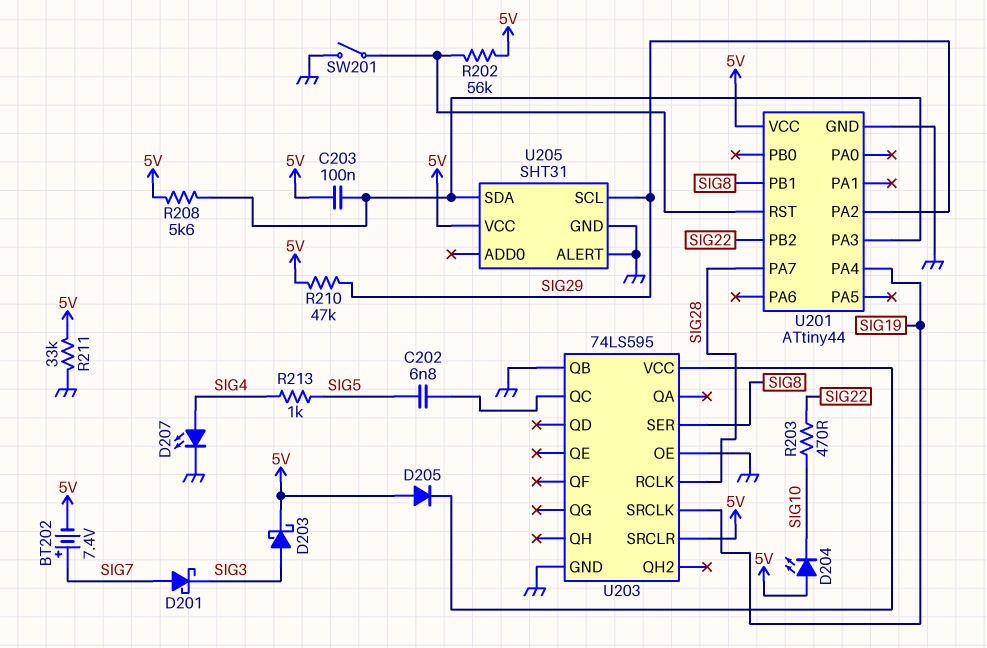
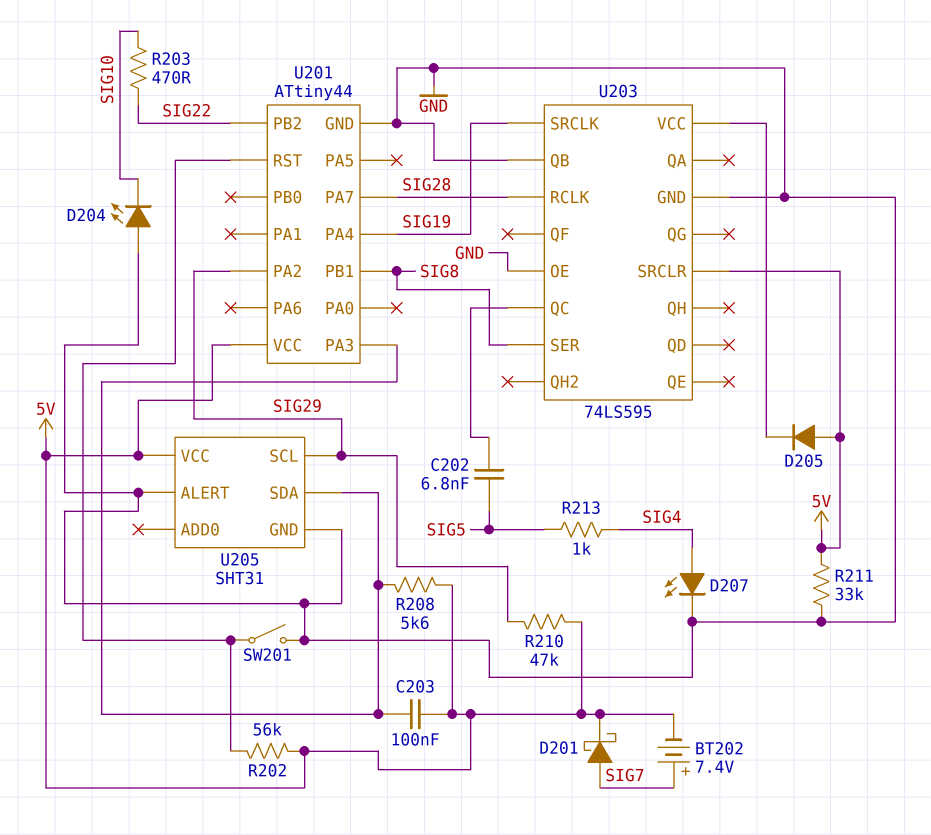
D201: schottky (A SIG7, K SIG3) -> schottky (A SIG7, K 5V)
D203: schottky (A SIG3, K 5V) -> none
D204: LED (A 5V, K SIG10) -> LED (A GND, K SIG10)

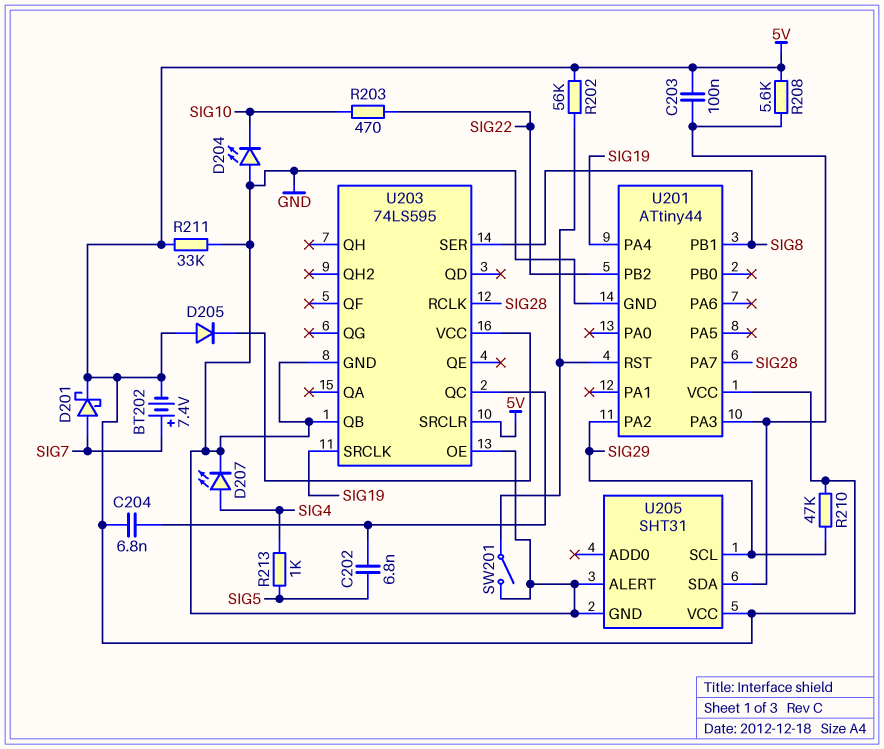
C204: none -> 6.8nF (5V, U203/QC)

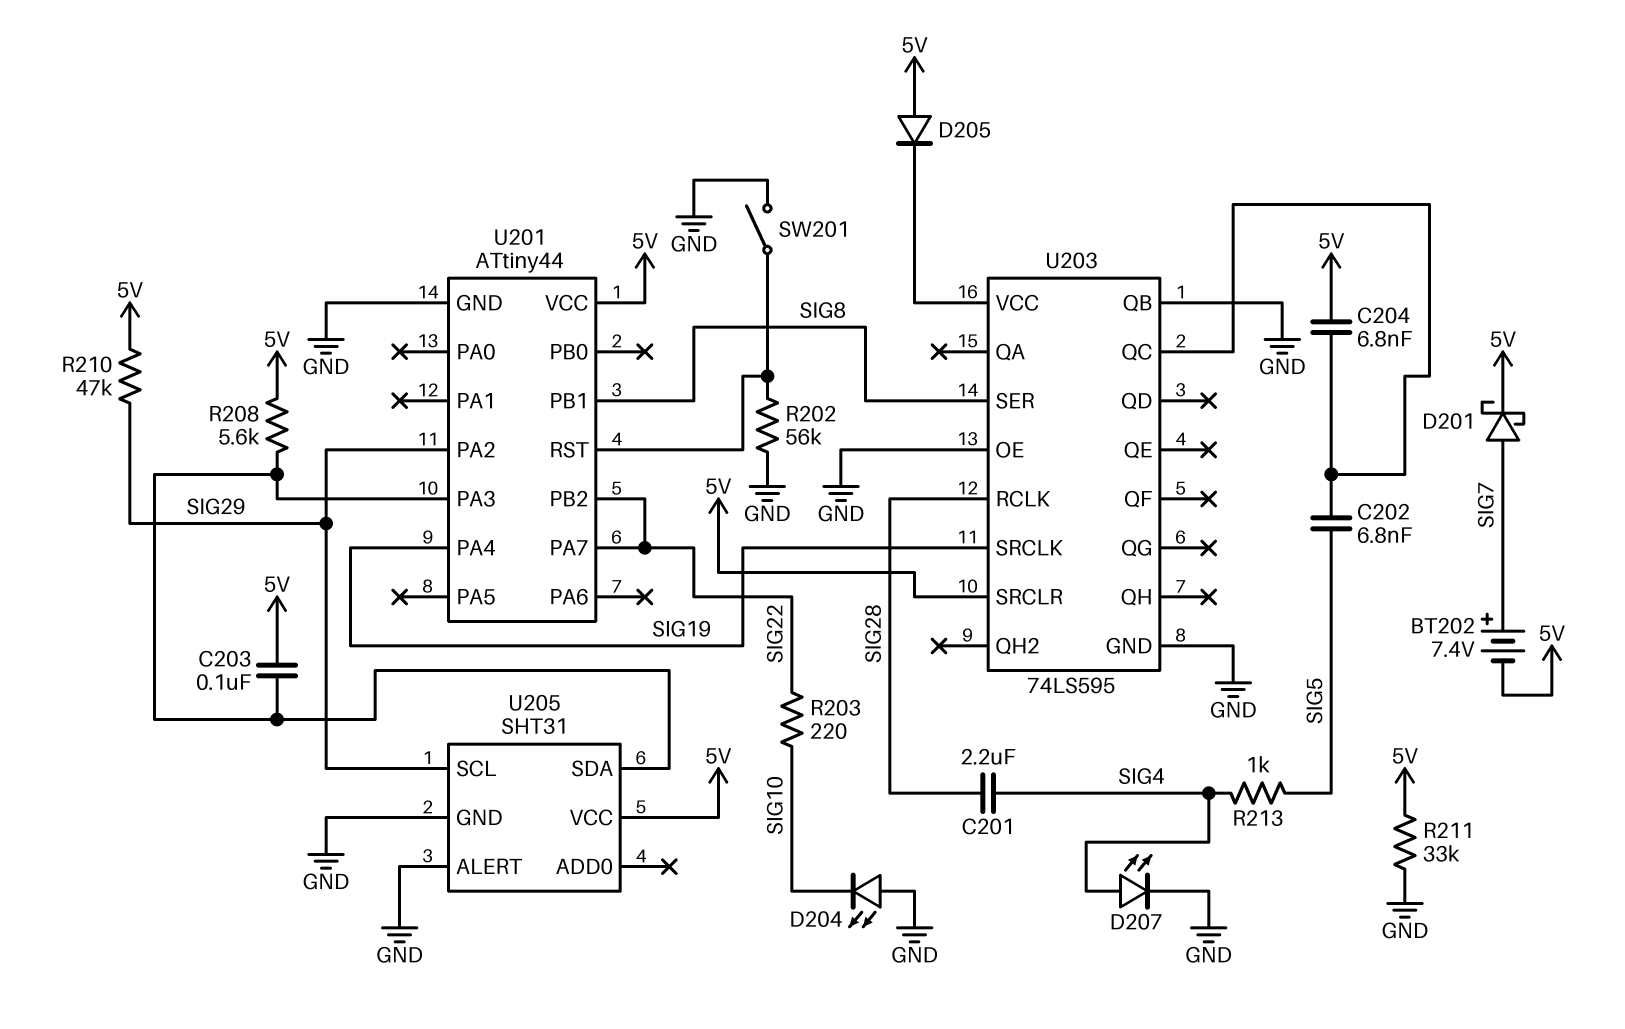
C201: none -> 2.2uF (SIG4, SIG28)
R202: 56k (5V, U201/RST) -> 56k (GND, U201/RST)
R203: 470 (SIG10, SIG22) -> 220 (SIG10, SIG22)
U201 pin PA7: SIG28 -> SIG22

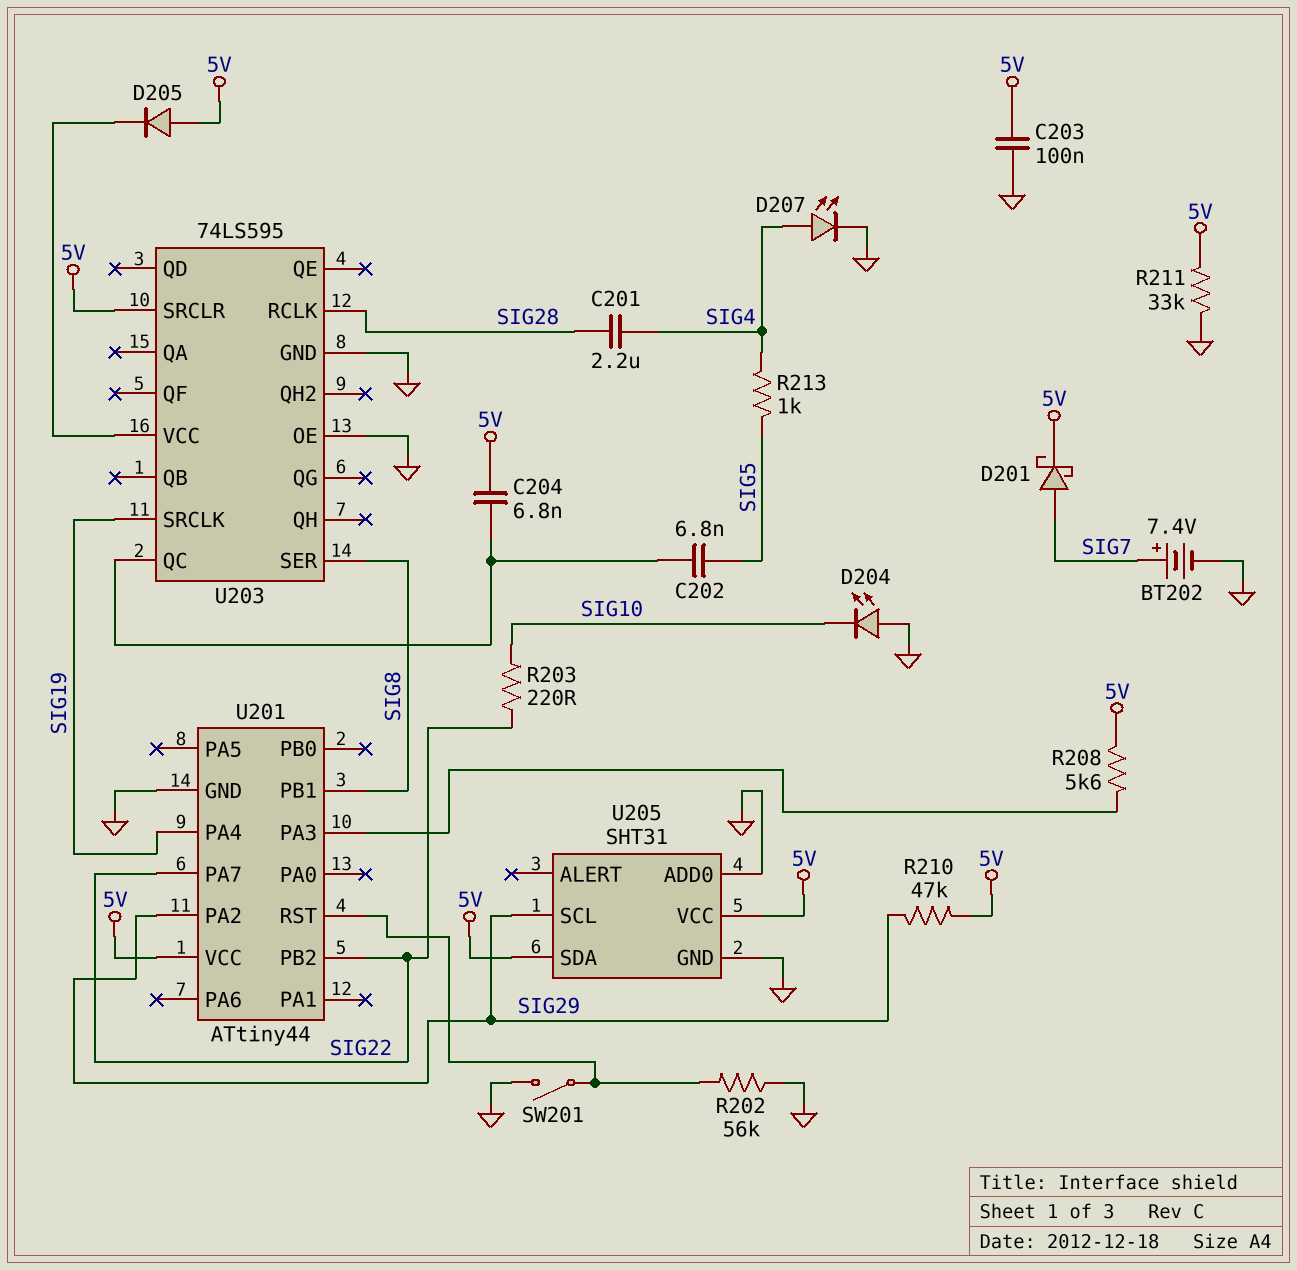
BT202: 7.4V (plus SIG7, minus 5V) -> 7.4V (plus SIG7, minus GND)
C203: 100nF (5V, U201/PA3) -> 100nF (5V, GND)
U203 pin QB: GND -> none
U205 pin ADD0: none -> GND
U205 pin ALERT: GND -> none
U205 pin SDA: U201/PA3 -> 5V

